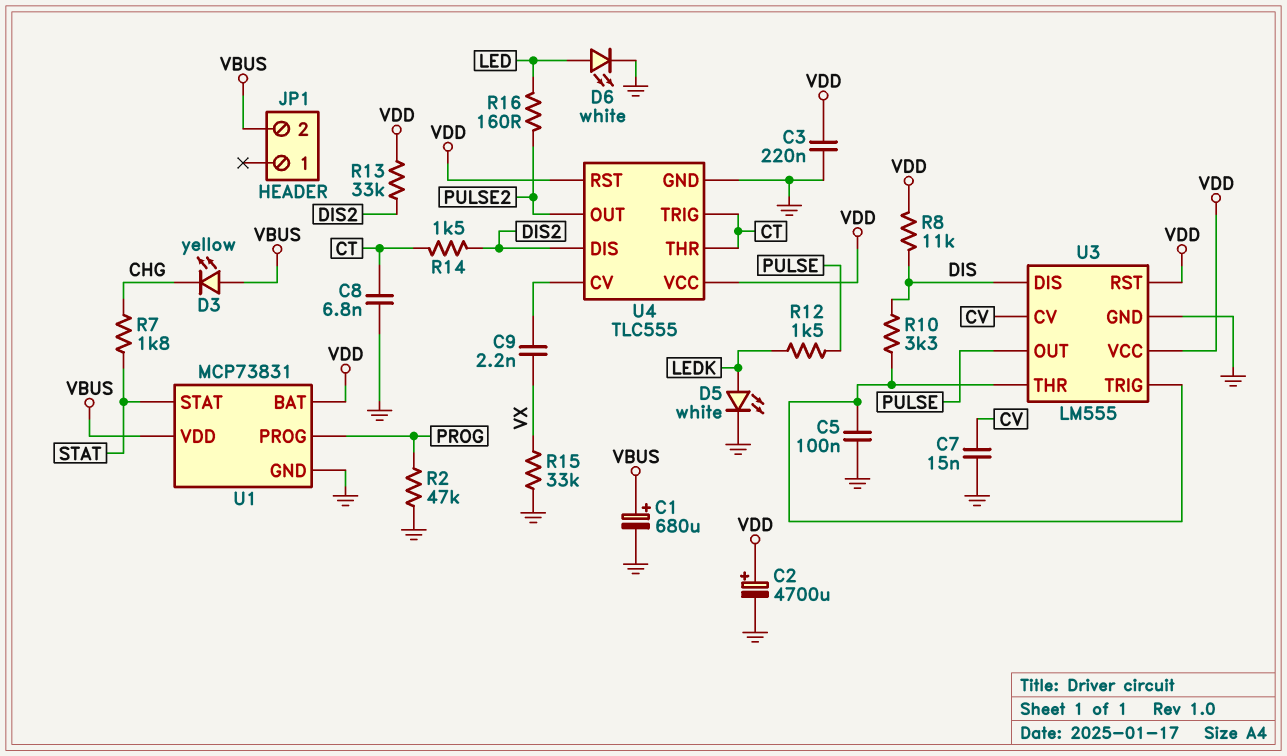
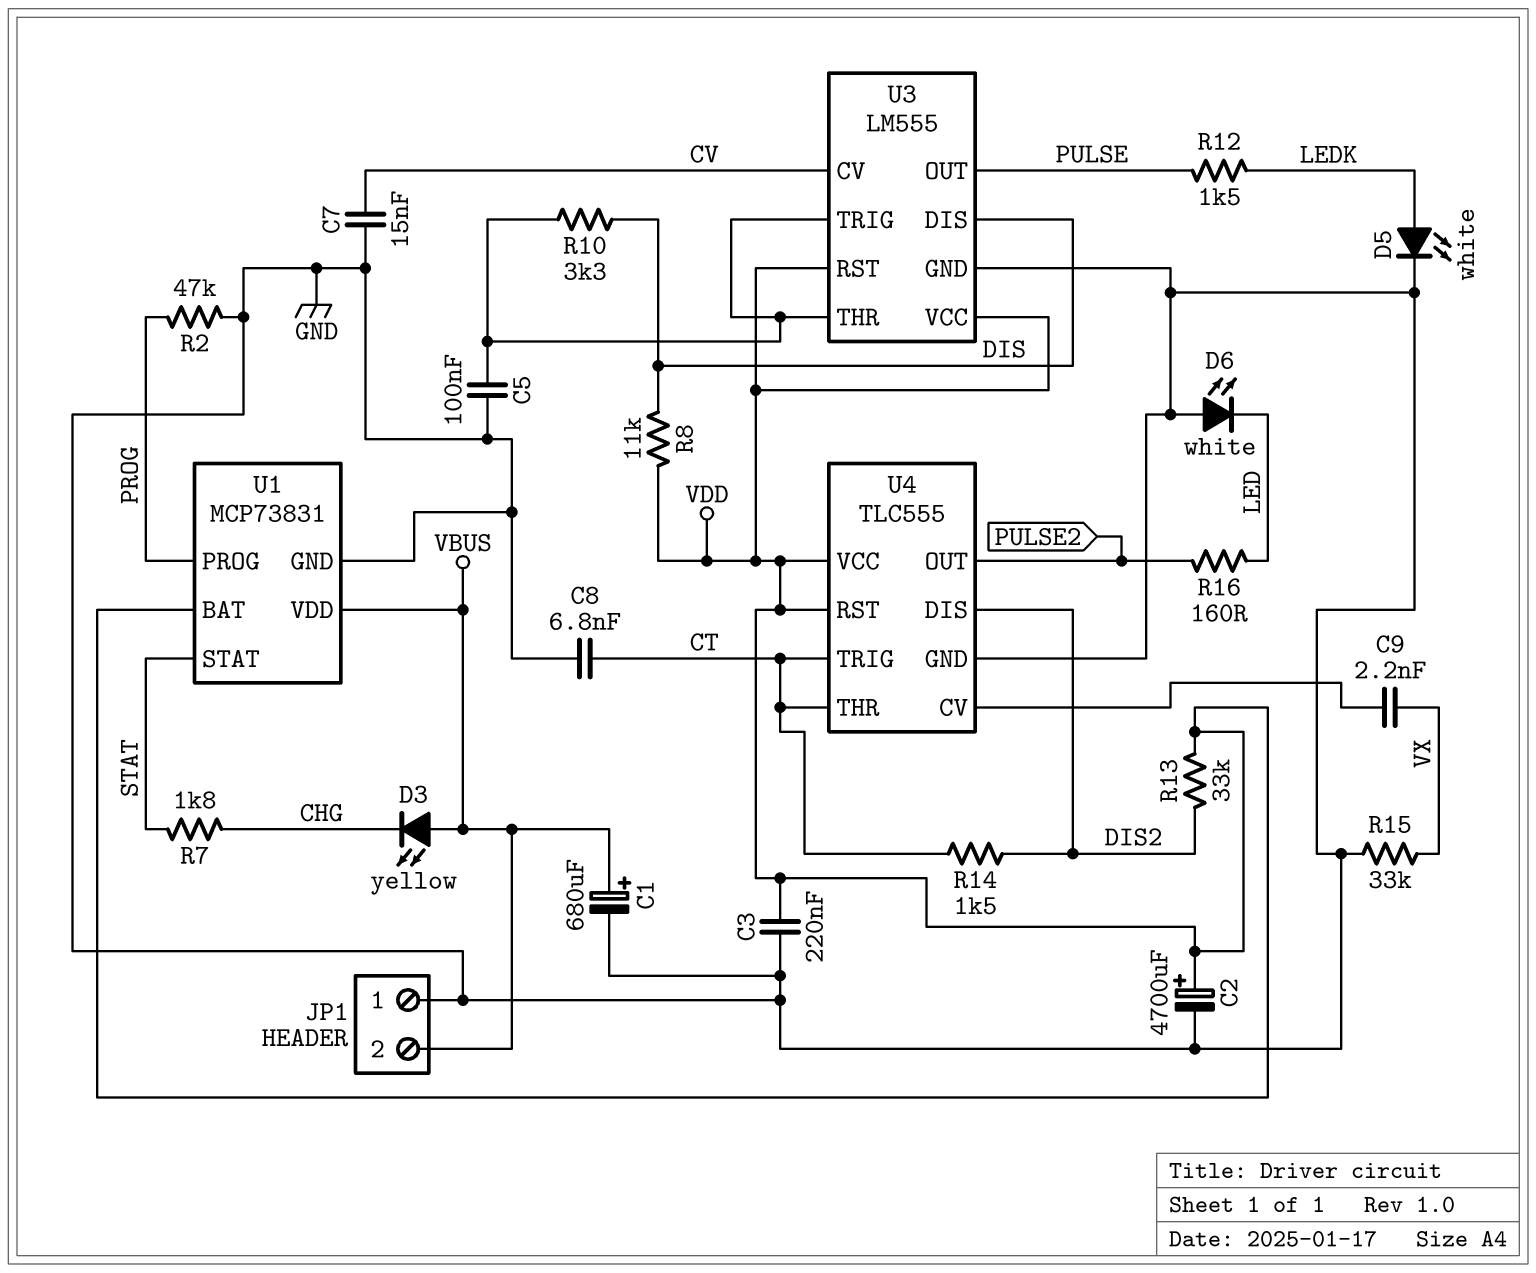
D6: LED white (A LED, K GND) -> LED white (A GND, K LED)
JP1 pin 1: none -> GND

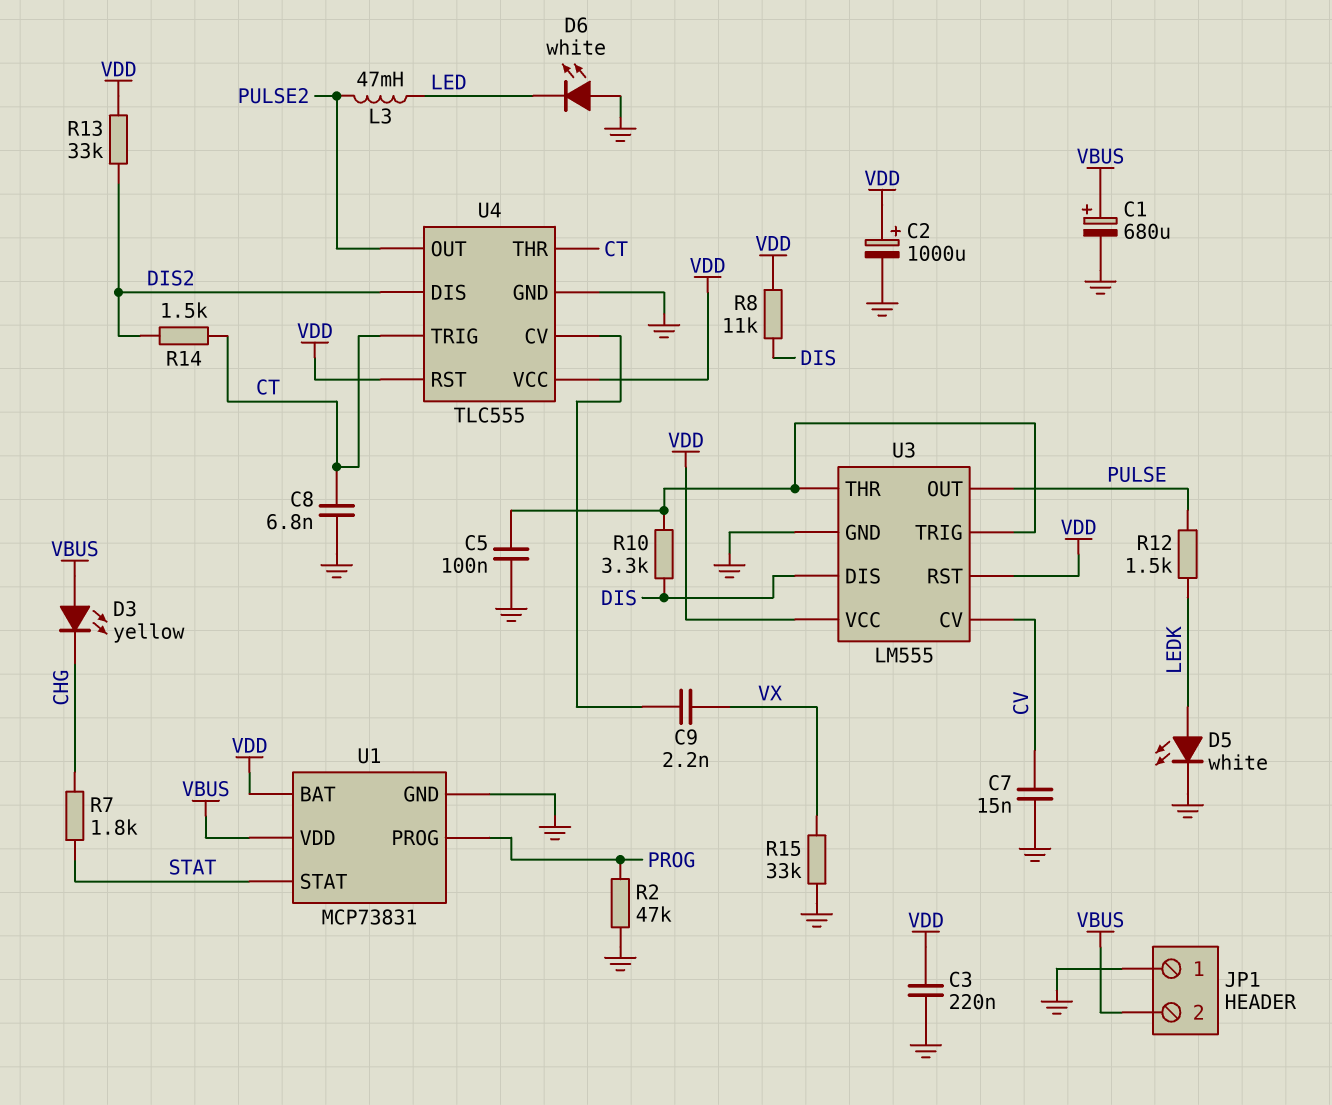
C2: 4700uF (plus VDD, minus GND) -> 1000uF (plus VDD, minus GND)
L3: none -> 47mH (LED, PULSE2)
R16: 160 (LED, PULSE2) -> none

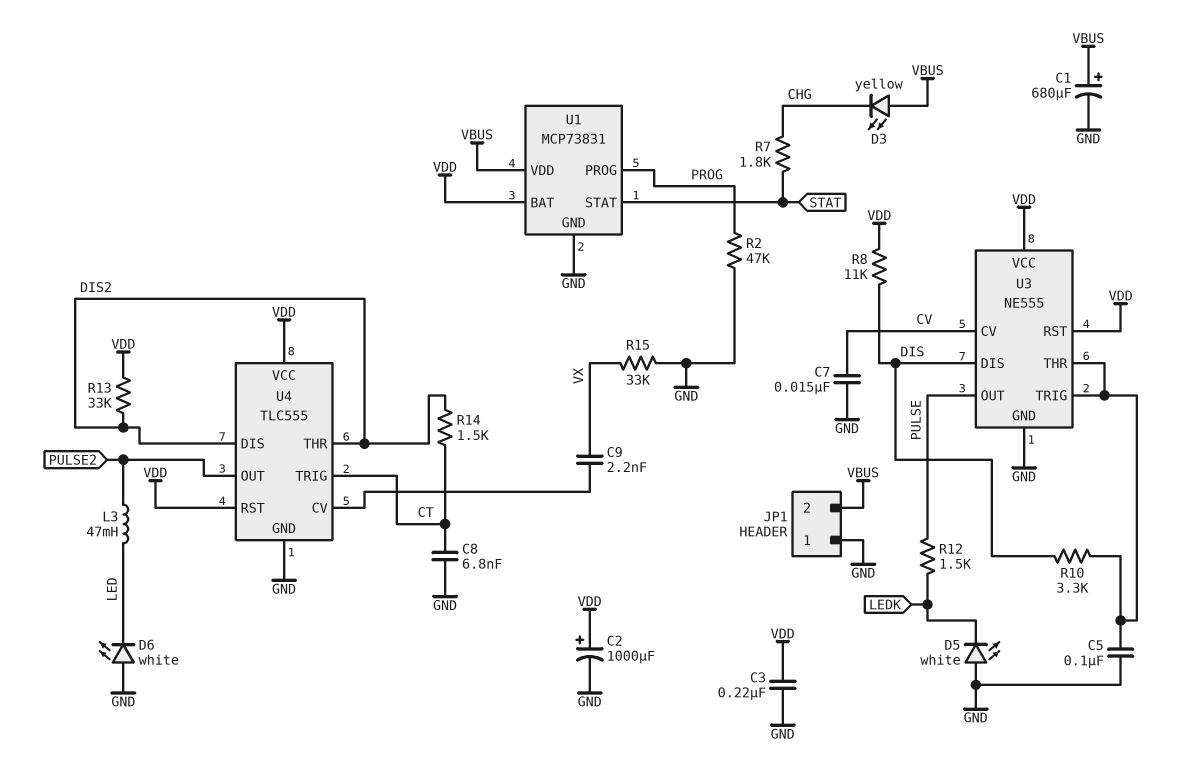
D5: LED white (A LEDK, K GND) -> LED white (A GND, K LEDK)
U3: LM555 -> NE555
U4 pin THR: CT -> DIS2

